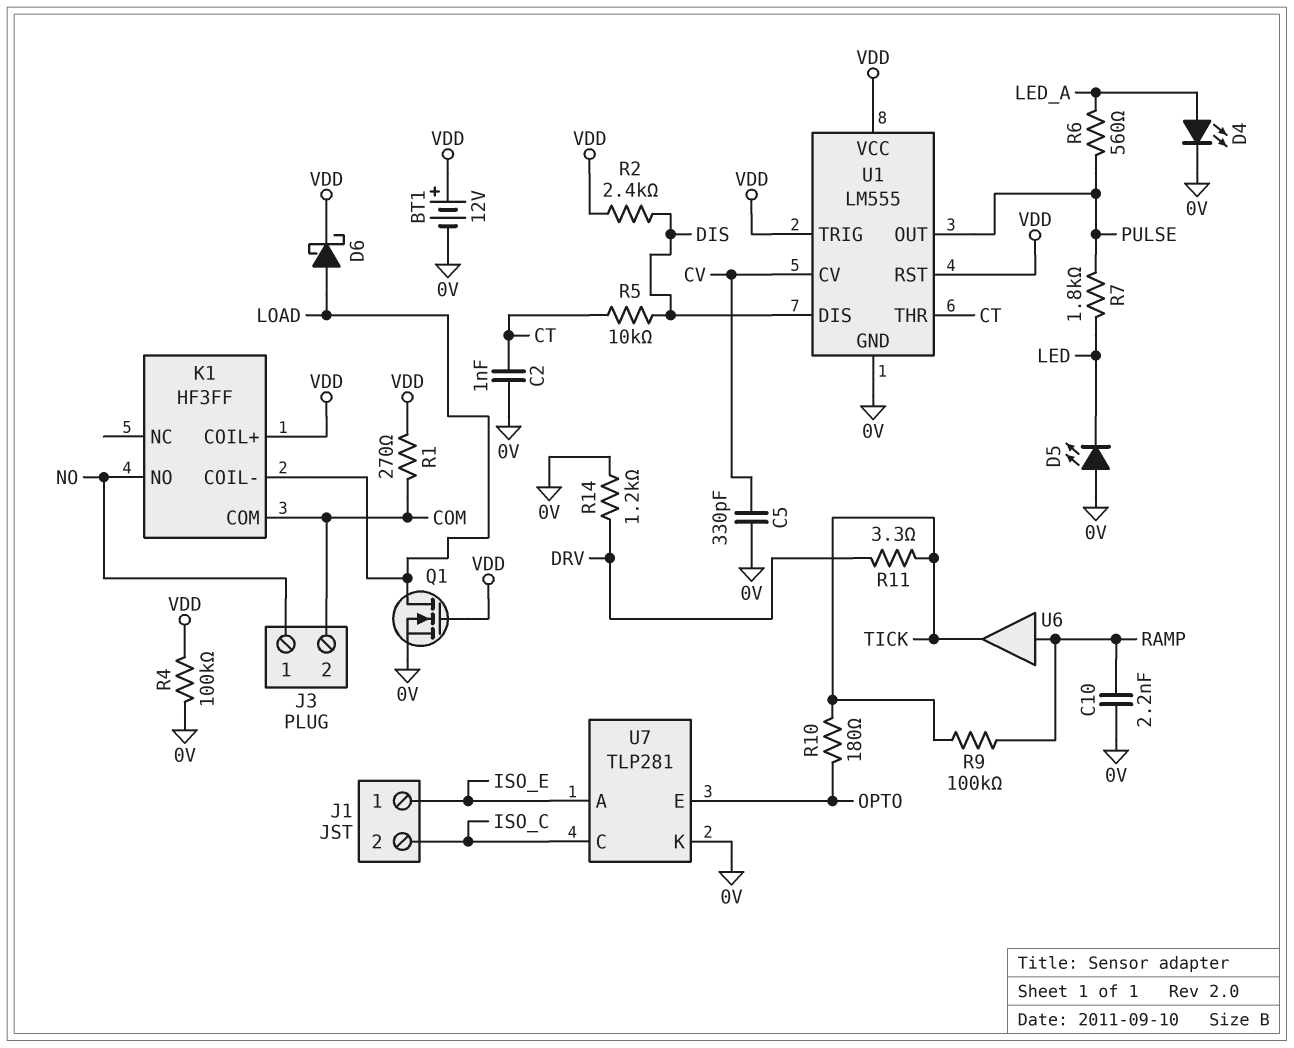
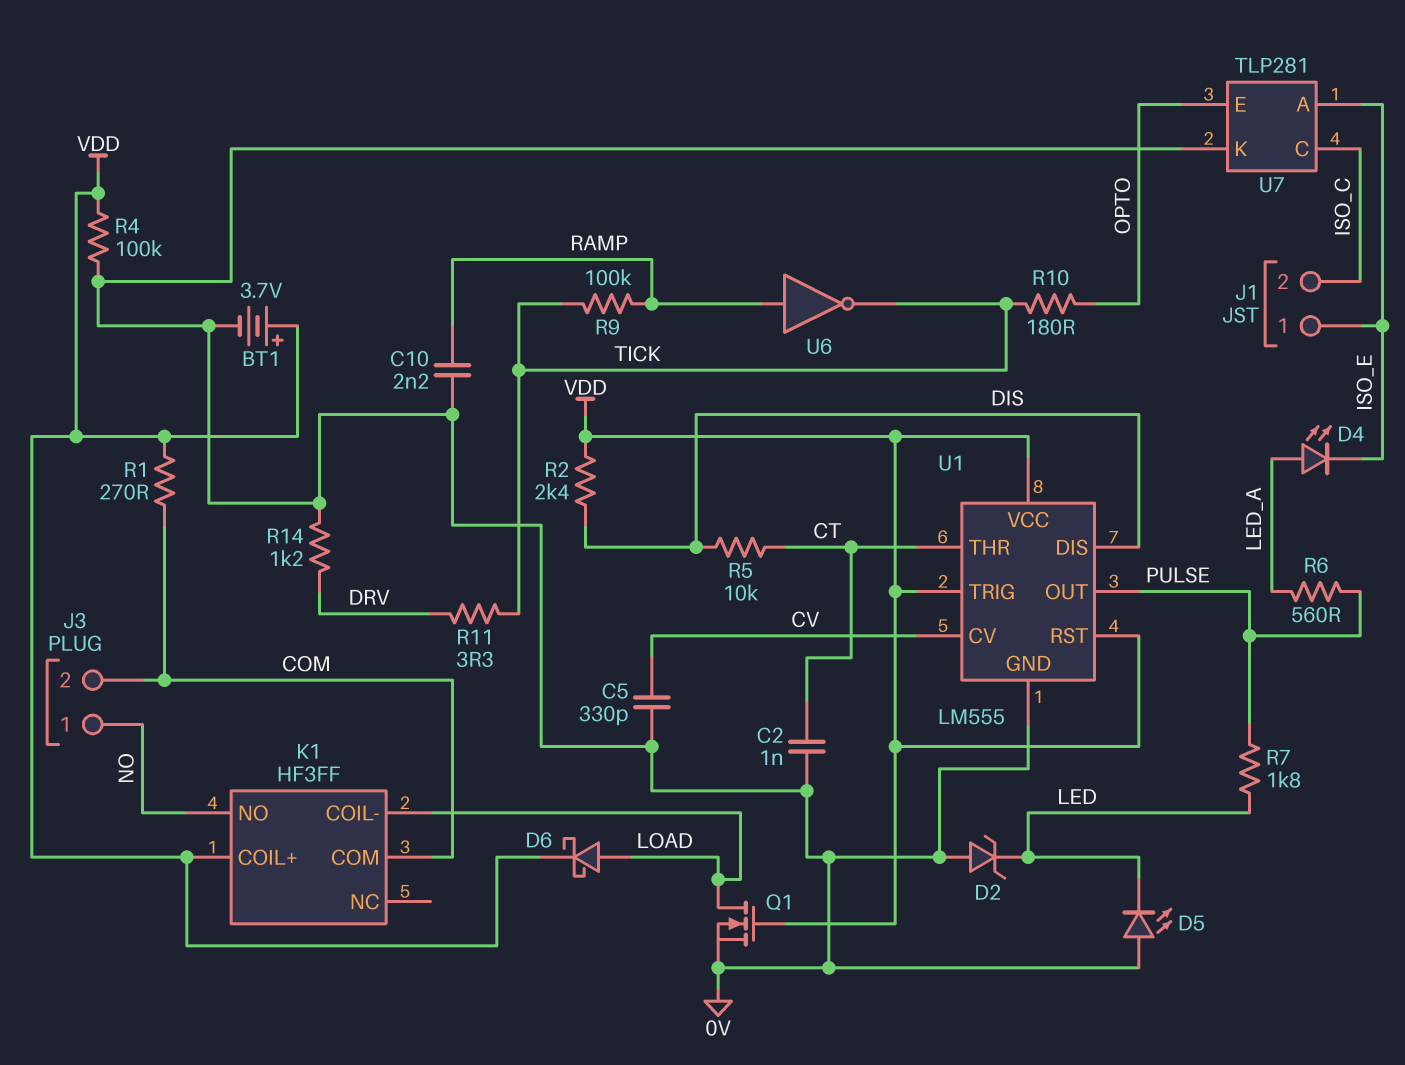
BT1: 12V (plus VDD, minus 0V) -> 3.7V (plus VDD, minus 0V)
D2: none -> zener (A 0V, K LED)
D4: LED (A LED_A, K 0V) -> LED (A LED_A, K ISO_E)
U6: buffer (in RAMP, out TICK) -> NOT (in RAMP, out TICK)

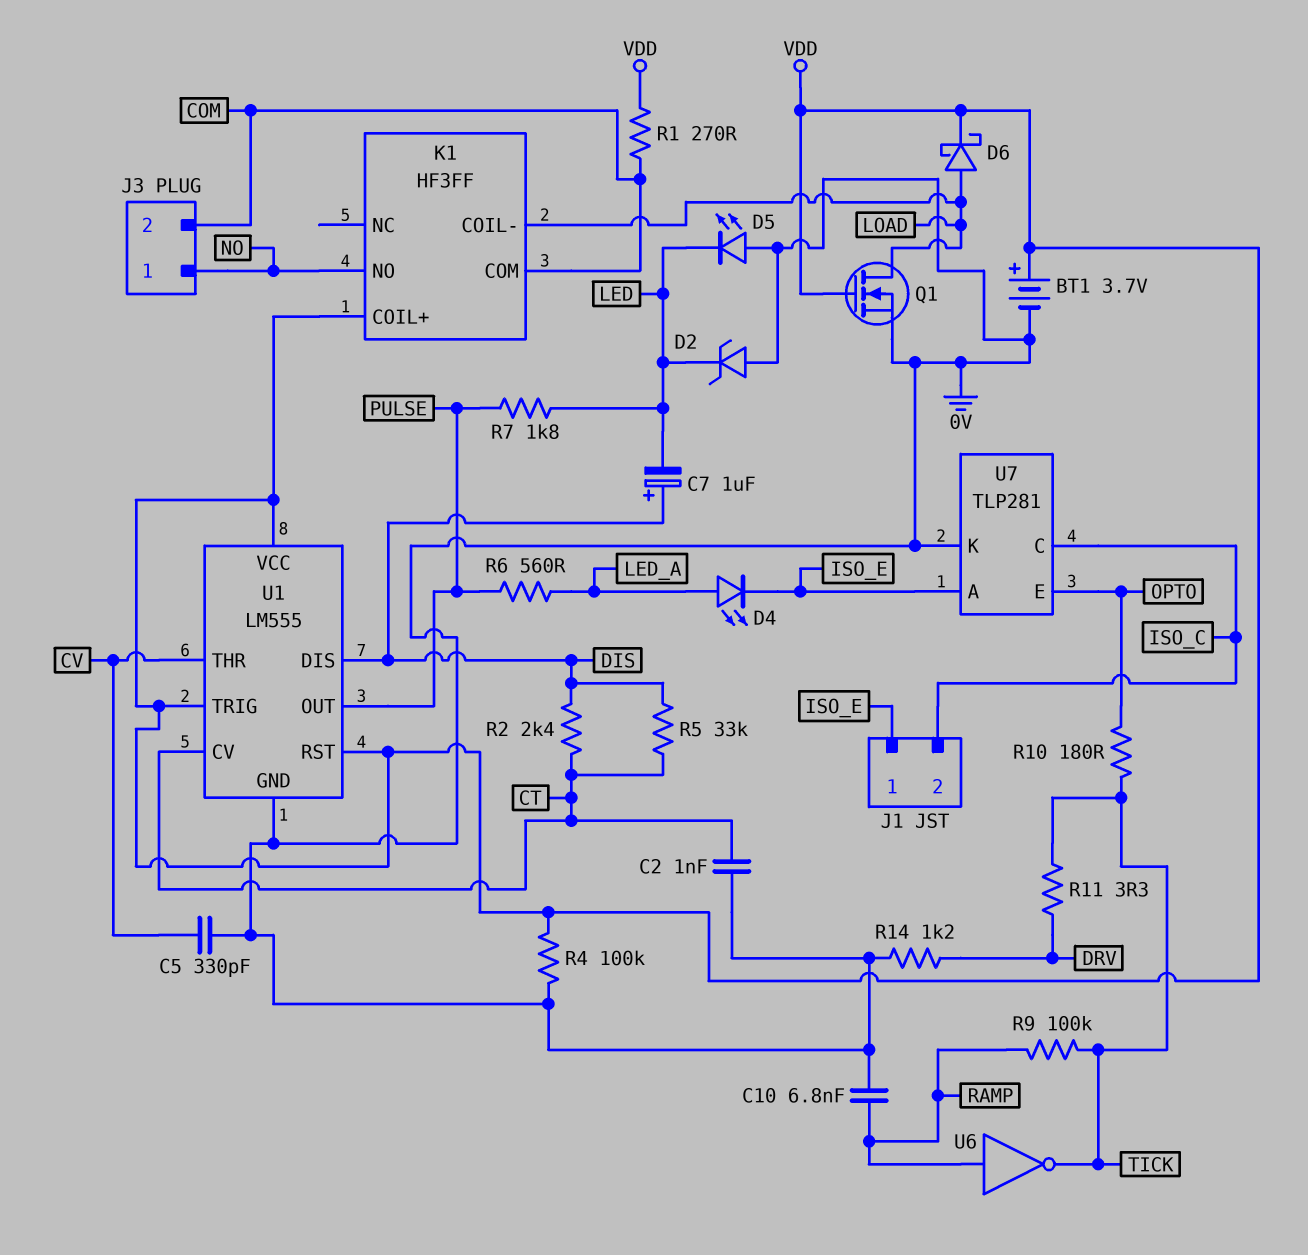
C7: none -> 1uF (plus DIS, minus LED)
C10: 2.2nF (0V, RAMP) -> 6.8nF (0V, RAMP)
R2: 2.4k (DIS, VDD) -> 2.4k (CT, DIS)
R5: 10k (CT, DIS) -> 33k (CT, DIS)
U1 pin CV: CV -> CT
U1 pin THR: CT -> CV

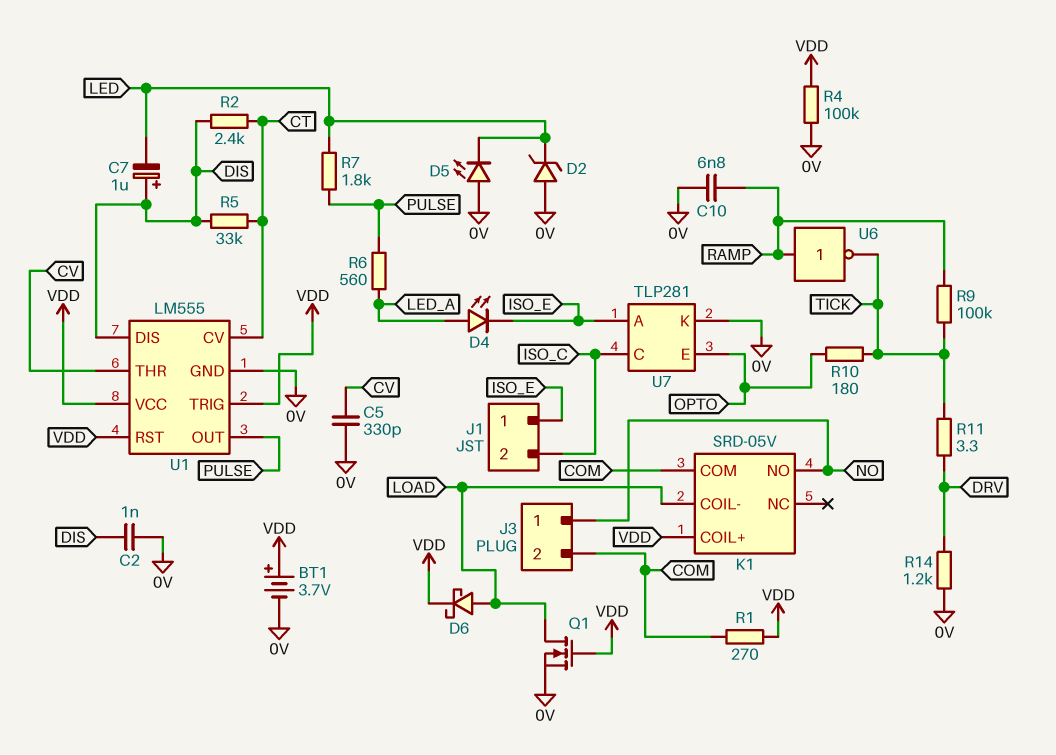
C2: 1nF (0V, CT) -> 1nF (0V, DIS)
K1: HF3FF -> SRD-05V

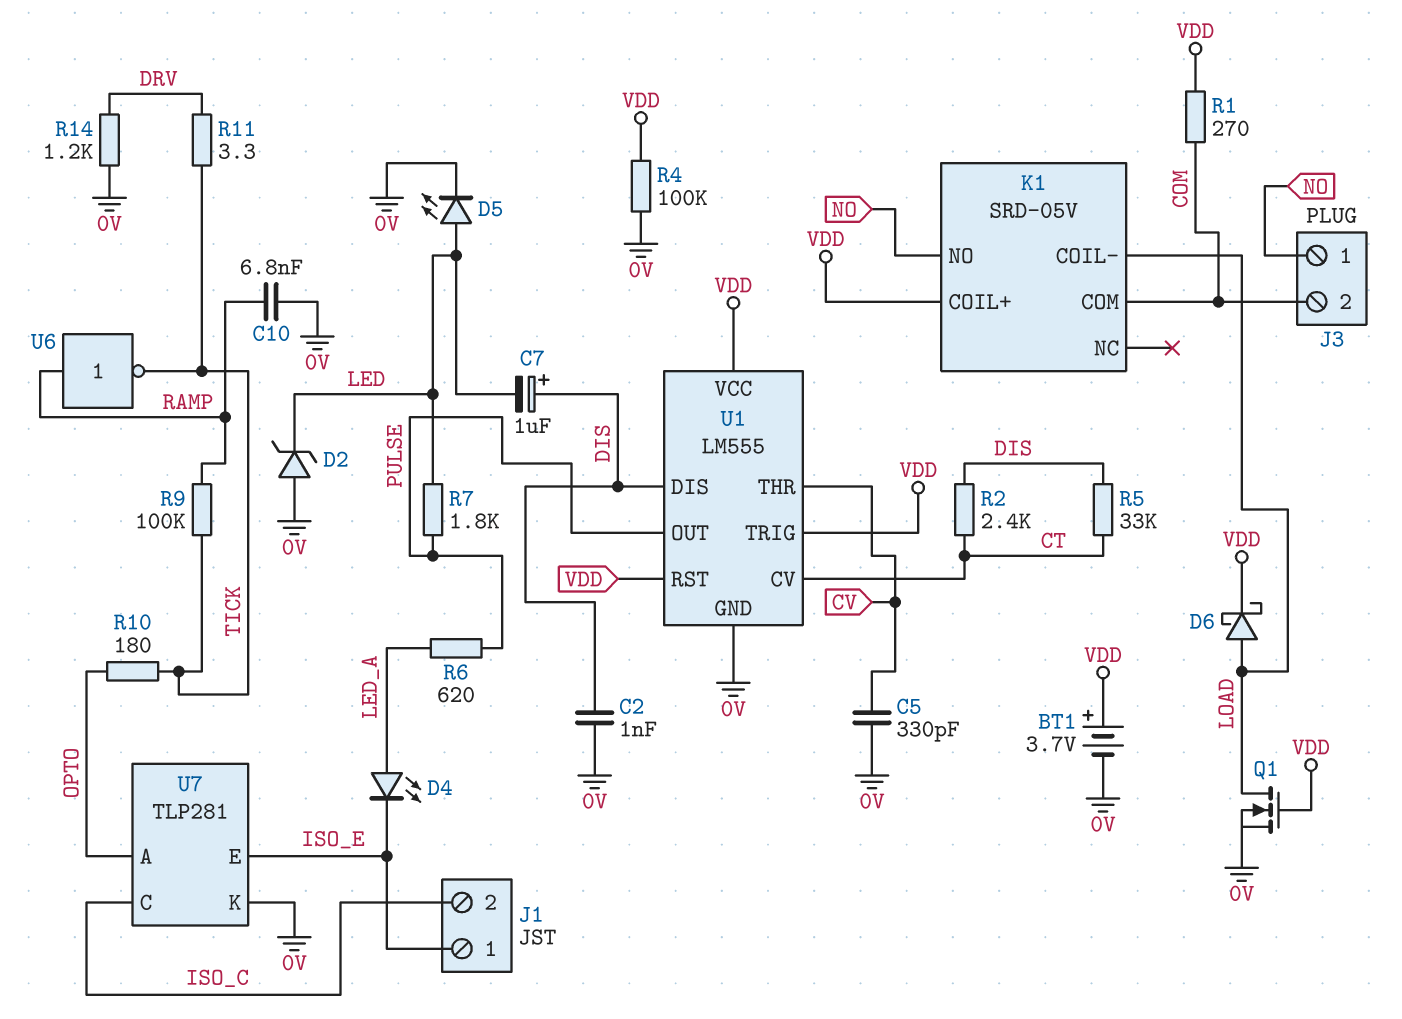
D5: LED (A 0V, K LED) -> LED (A LED, K 0V)
R6: 560 (LED_A, PULSE) -> 620 (LED_A, PULSE)
U7 pin A: ISO_E -> OPTO
U7 pin E: OPTO -> ISO_E

